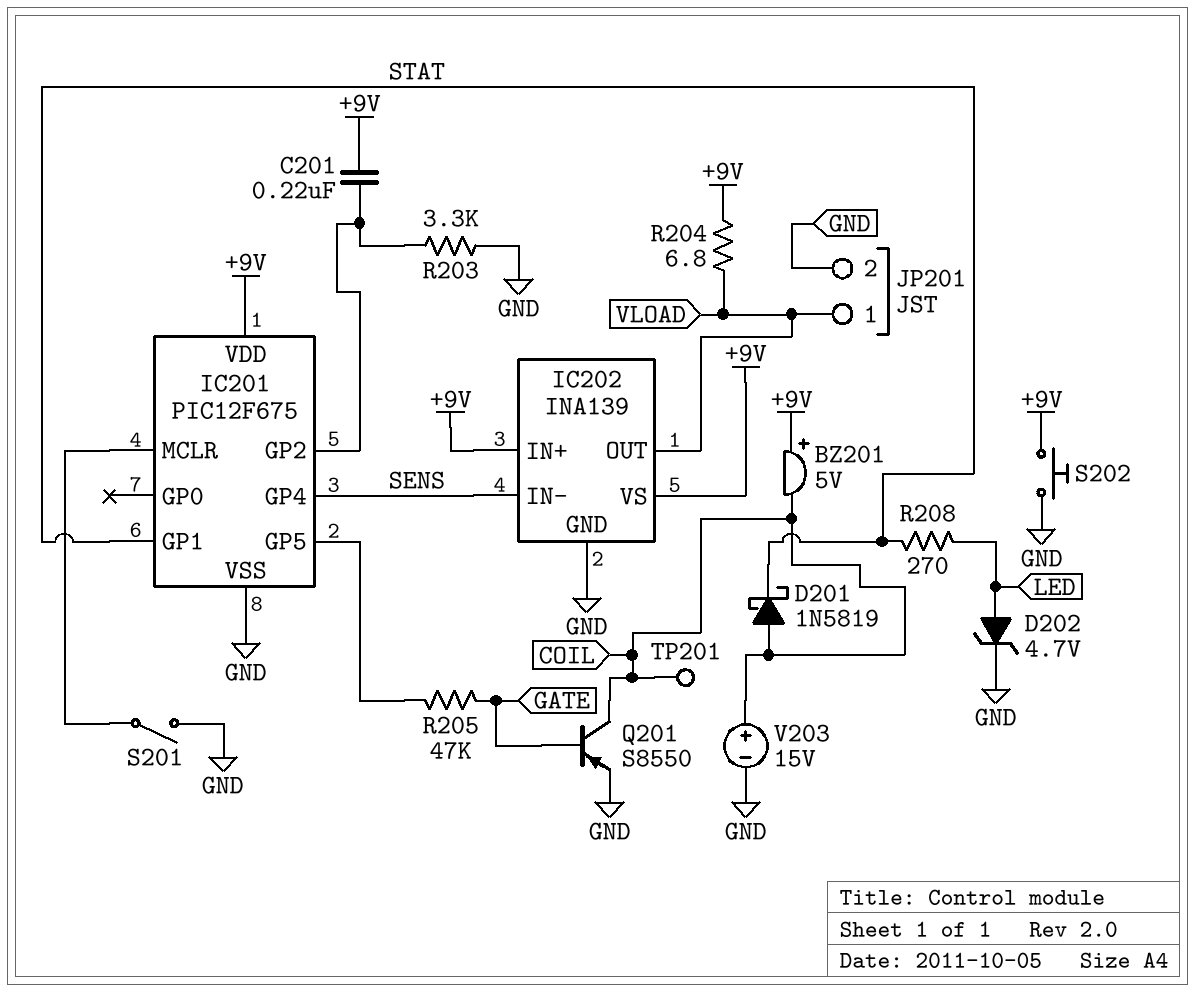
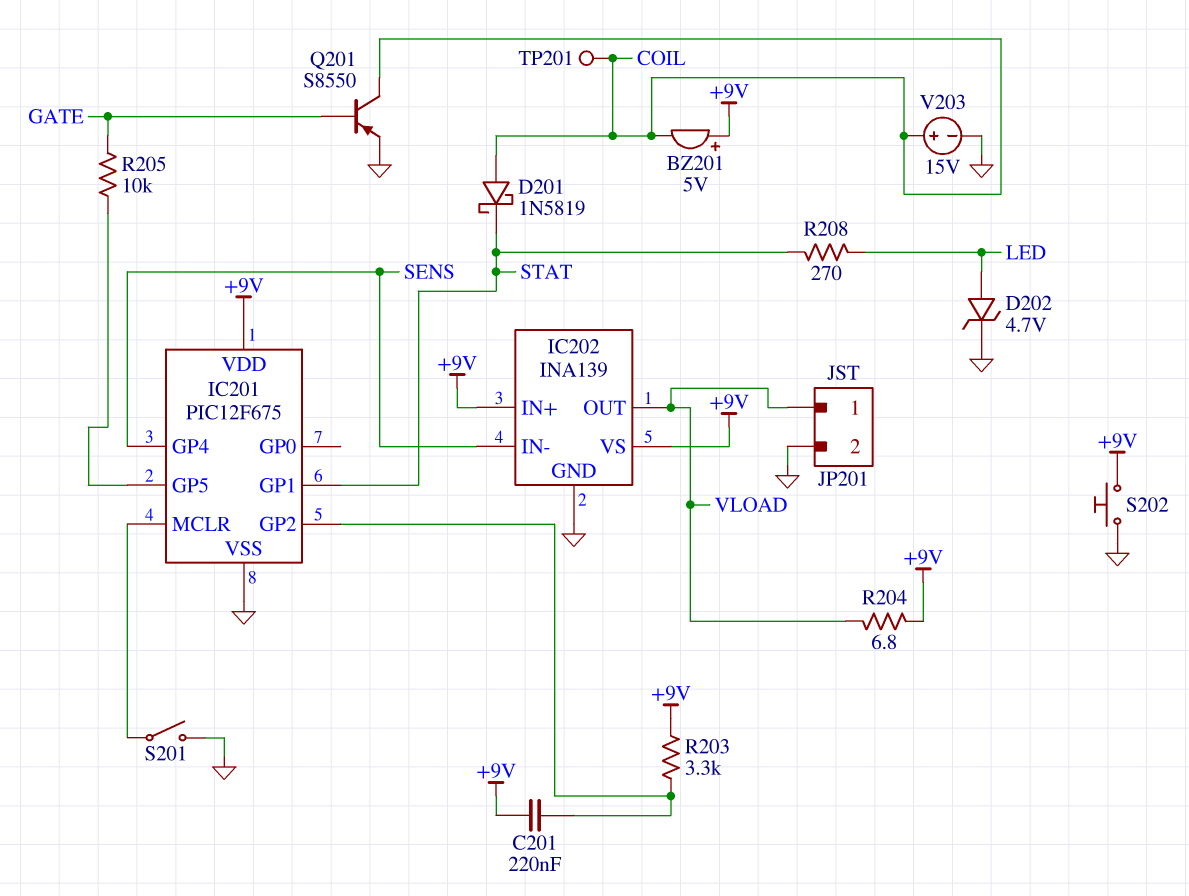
R203: 3.3k (GND, IC201/GP2) -> 3.3k (+9V, IC201/GP2)
R205: 47k (GATE, IC201/GP5) -> 10k (GATE, IC201/GP5)

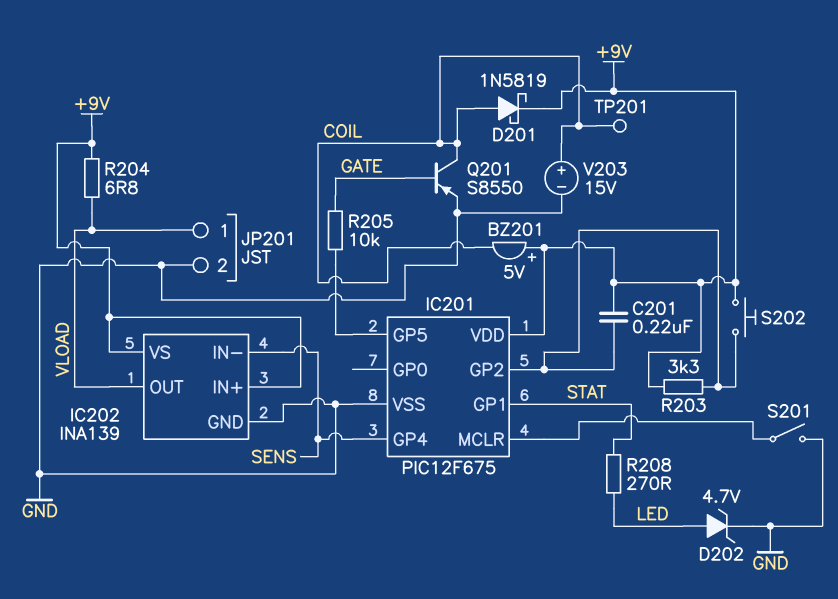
D201: schottky 1N5819 (A COIL, K STAT) -> schottky 1N5819 (A COIL, K +9V)
S202: button (+9V, GND) -> button (+9V, IC201/GP2)

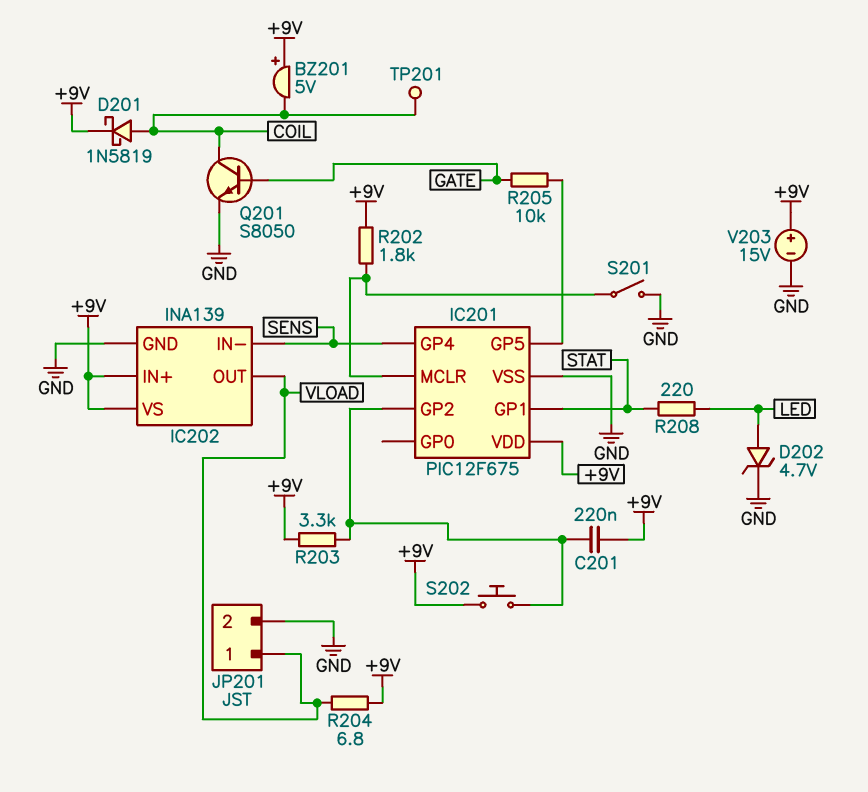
Q201: PNP S8550 (B GATE, C COIL, E GND) -> NPN S8050 (B GATE, C COIL, E GND)
R202: none -> 1.8k (+9V, IC201/MCLR)
R208: 270 (LED, STAT) -> 220 (LED, STAT)
V203: 15V (plus COIL, minus GND) -> 15V (plus +9V, minus GND)

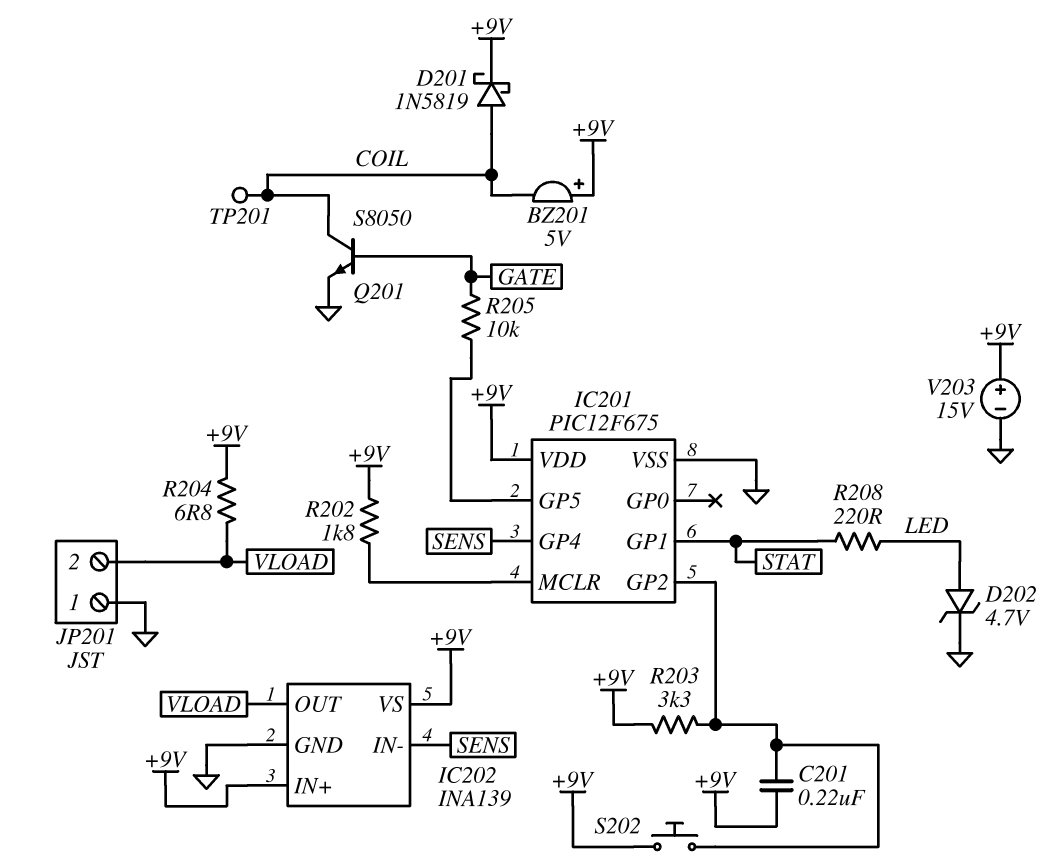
JP201 pin 1: VLOAD -> GND
JP201 pin 2: GND -> VLOAD
S201: switch (GND, IC201/MCLR) -> none

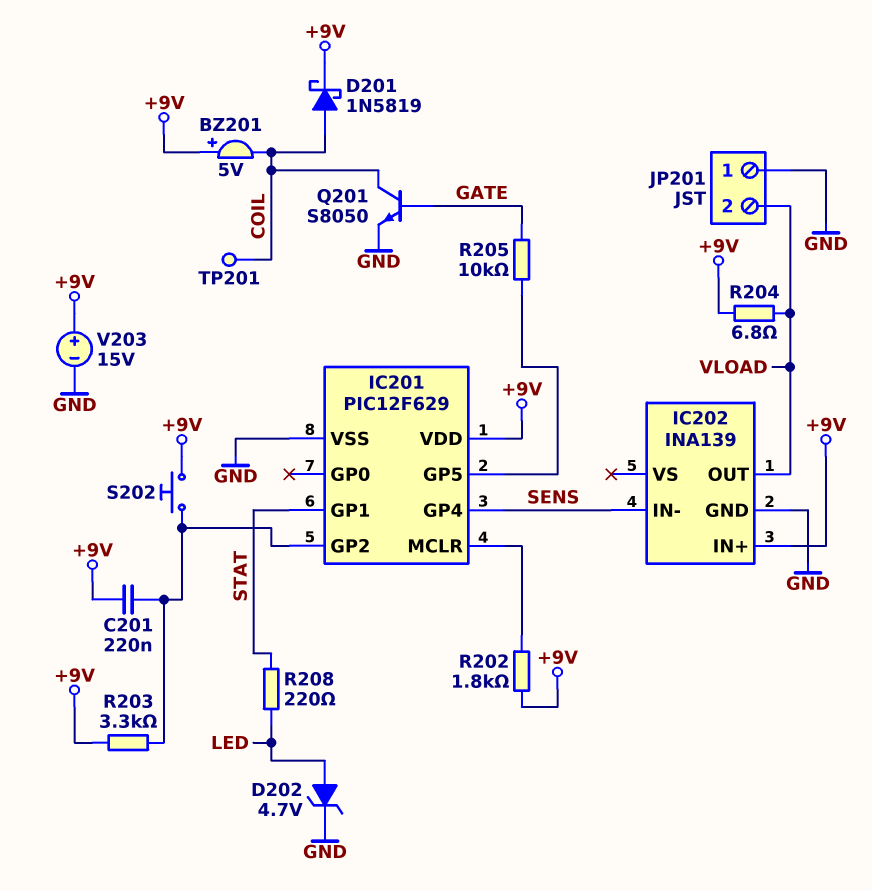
IC201: PIC12F675 -> PIC12F629
IC202 pin VS: +9V -> none

